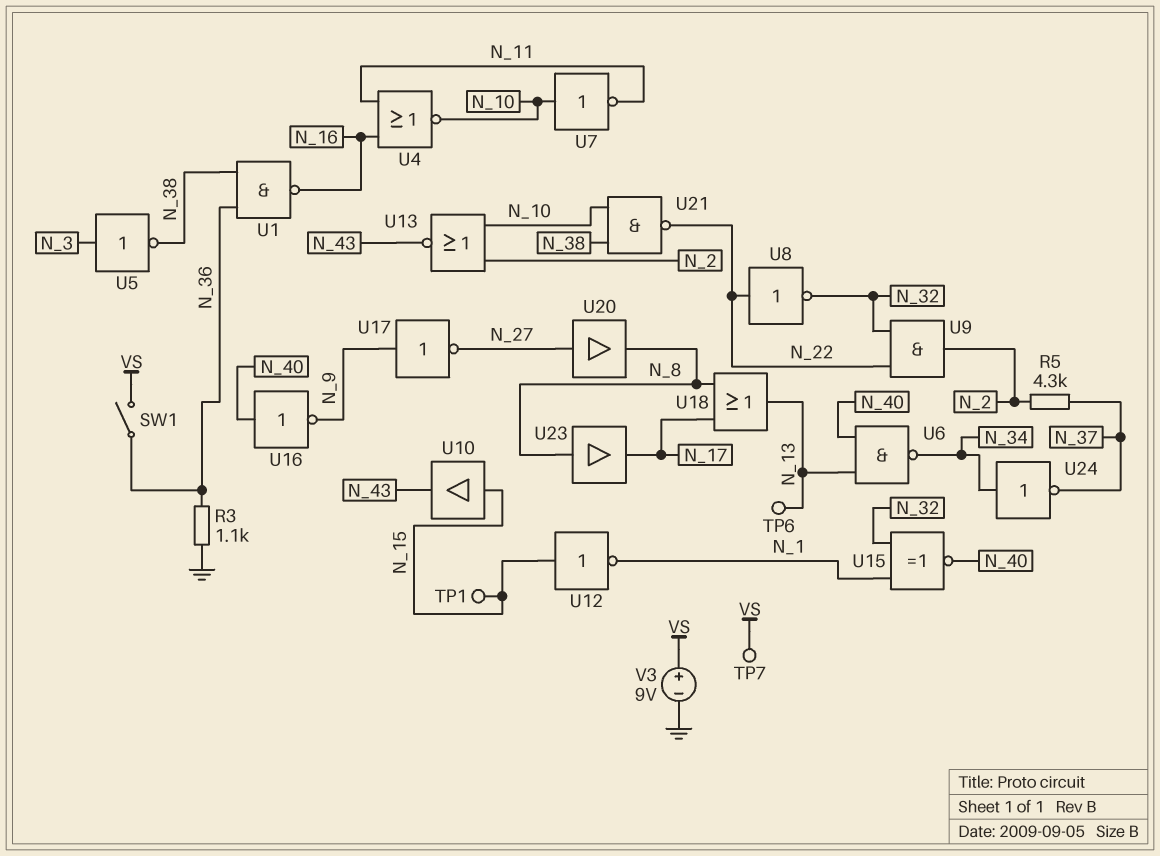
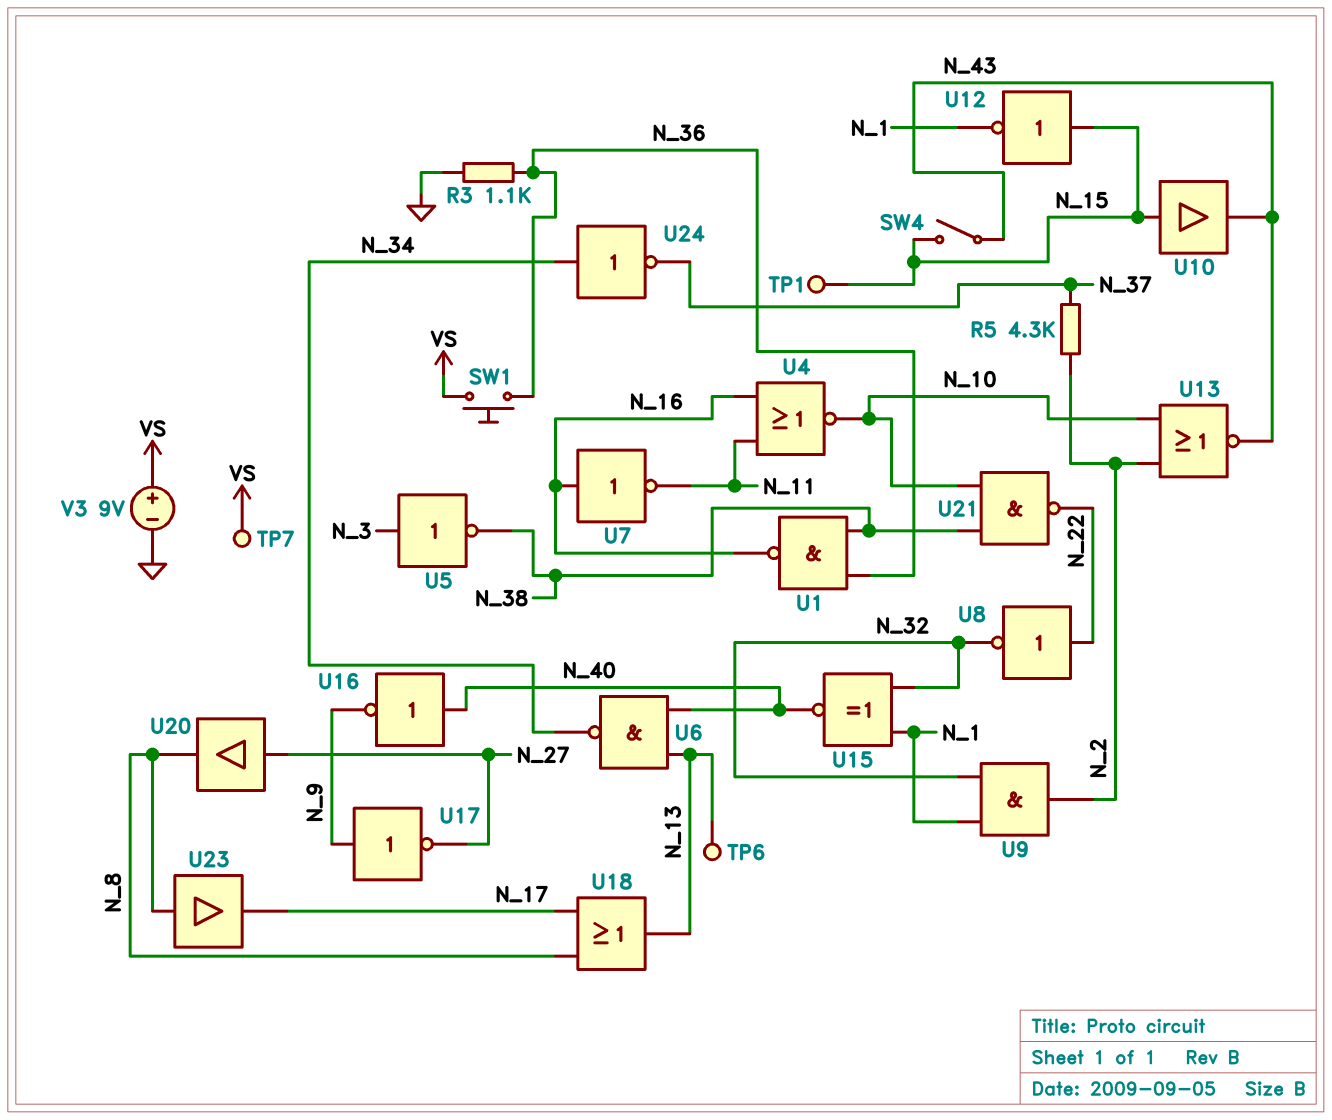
SW1: switch (N_36, VS) -> button (N_36, VS)
SW4: none -> switch (N_15, N_43)
U7: NOT (in N_10, out N_11) -> NOT (in N_16, out N_11)
U9: AND (in N_22, in N_32, out N_2) -> AND (in N_1, in N_32, out N_2)

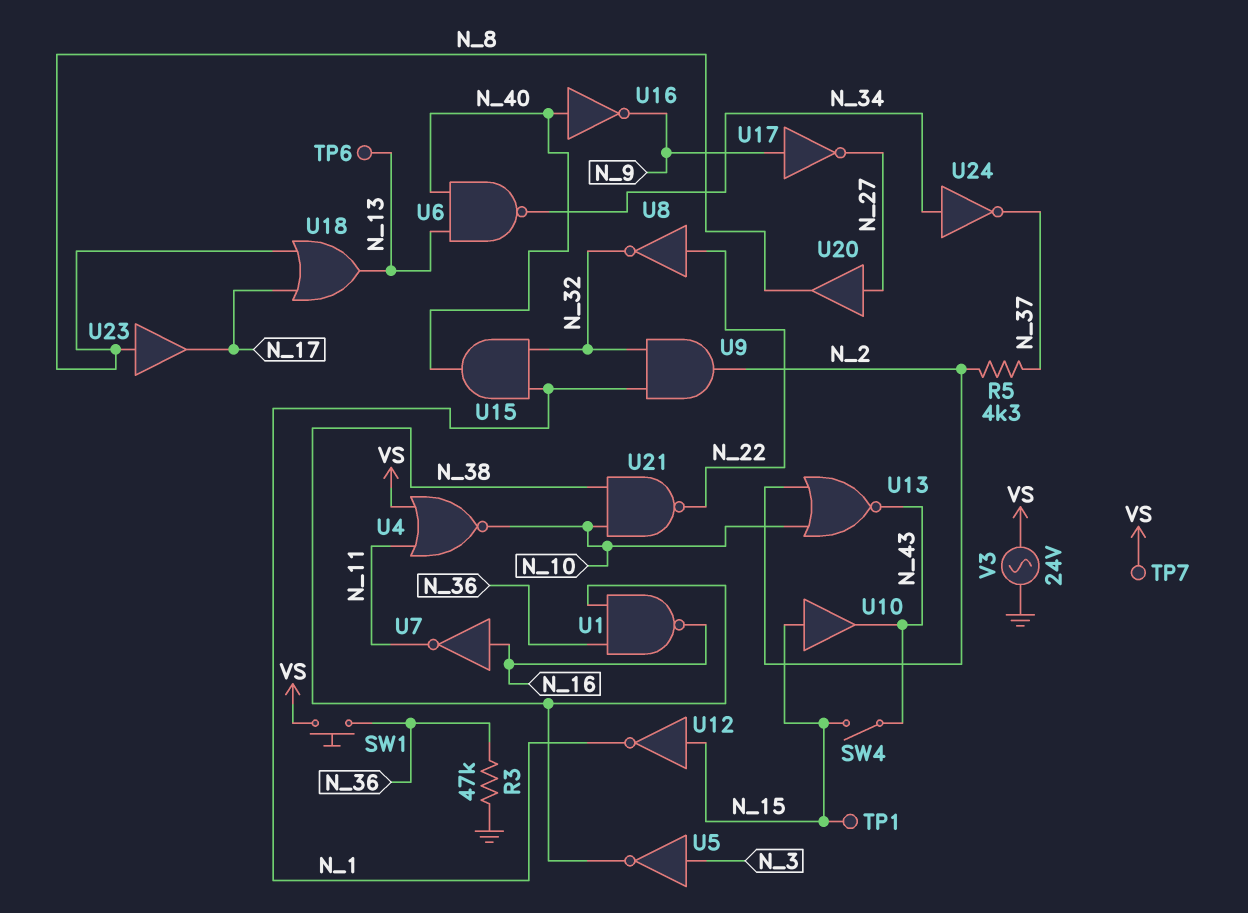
R3: 1.1k (GND, N_36) -> 47k (GND, N_36)
U4: NOR (in N_11, in N_16, out N_10) -> NOR (in N_11, in VS, out N_10)
U15: XNOR (in N_1, in N_32, out N_40) -> AND (in N_1, in N_32, out N_40)
V3: 9V (plus VS, minus GND) -> AC 24V (GND, VS)

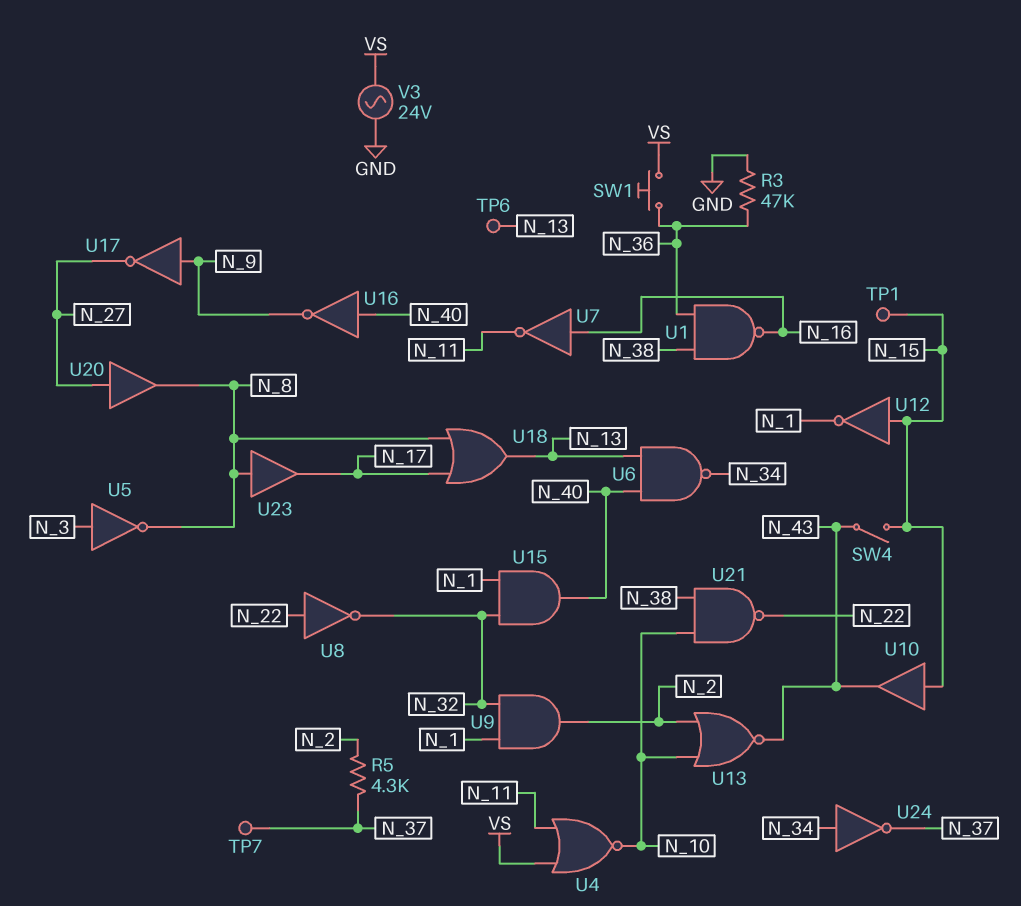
TP7: test point (VS) -> test point (N_37)
U5: NOT (in N_3, out N_38) -> NOT (in N_3, out N_8)

